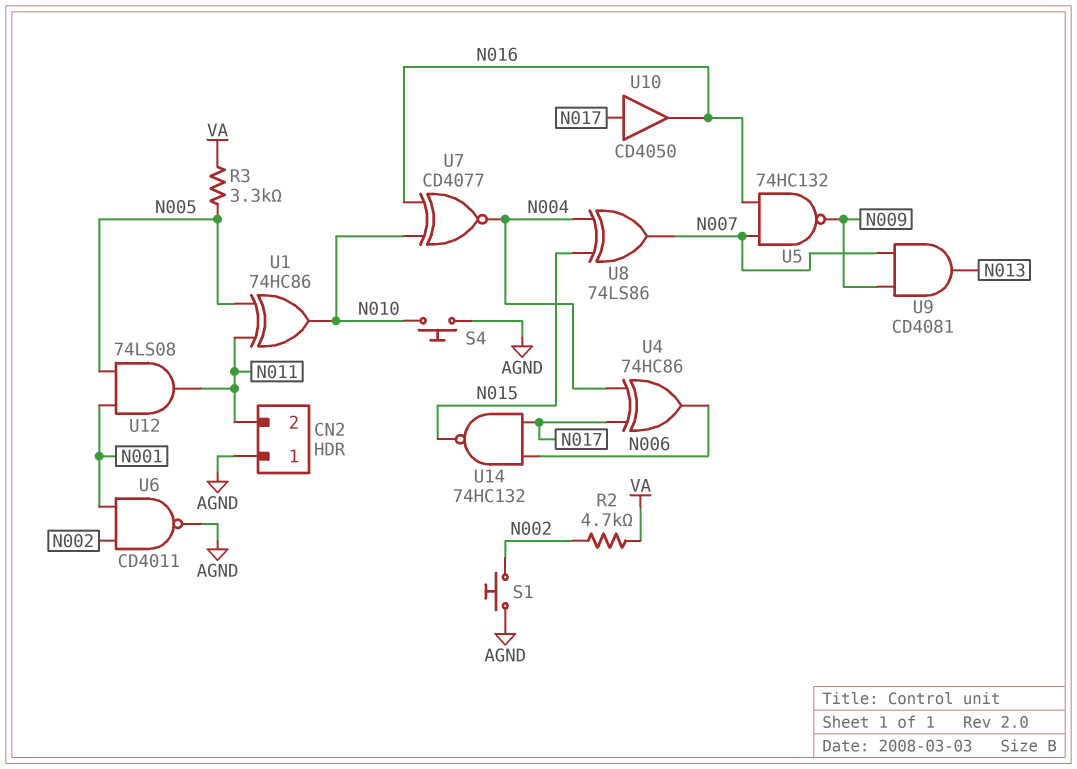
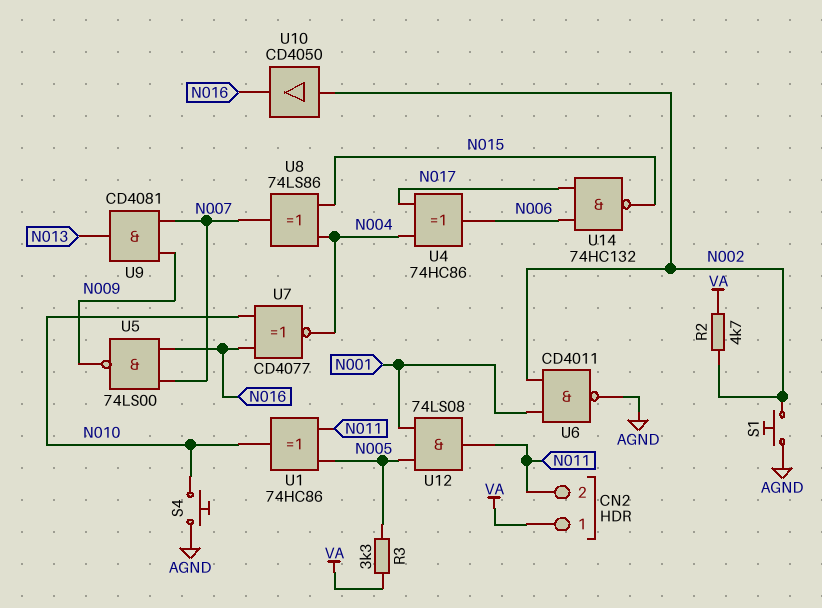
CN2 pin 1: AGND -> VA
U5: NAND 74HC132 (in N007, in N016, out N009) -> NAND 74LS00 (in N007, in N016, out N009)
U10: buffer CD4050 (in N017, out N016) -> buffer CD4050 (in N002, out N016)

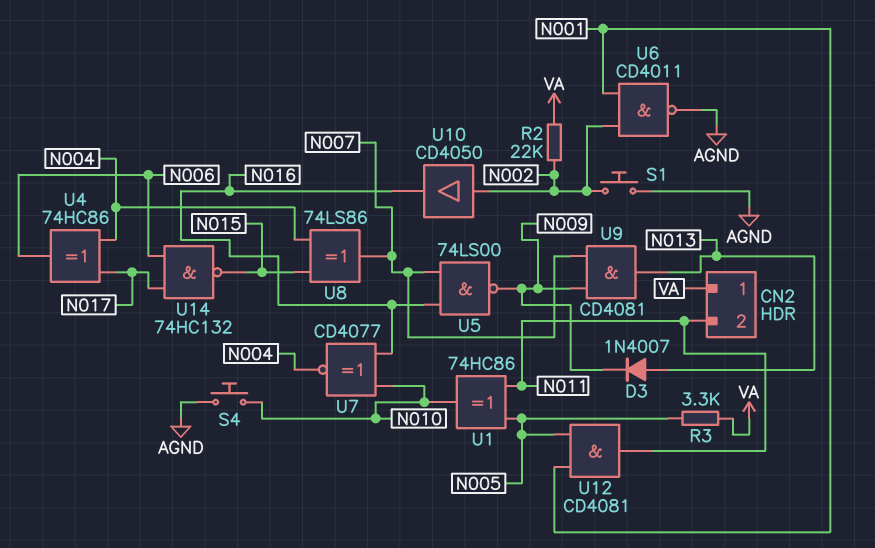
D3: none -> diode 1N4007 (A N013, K N009)
R2: 4.7k (N002, VA) -> 22k (N002, VA)
U12: AND 74LS08 (in N001, in N005, out N011) -> AND CD4081 (in N001, in N005, out N011)

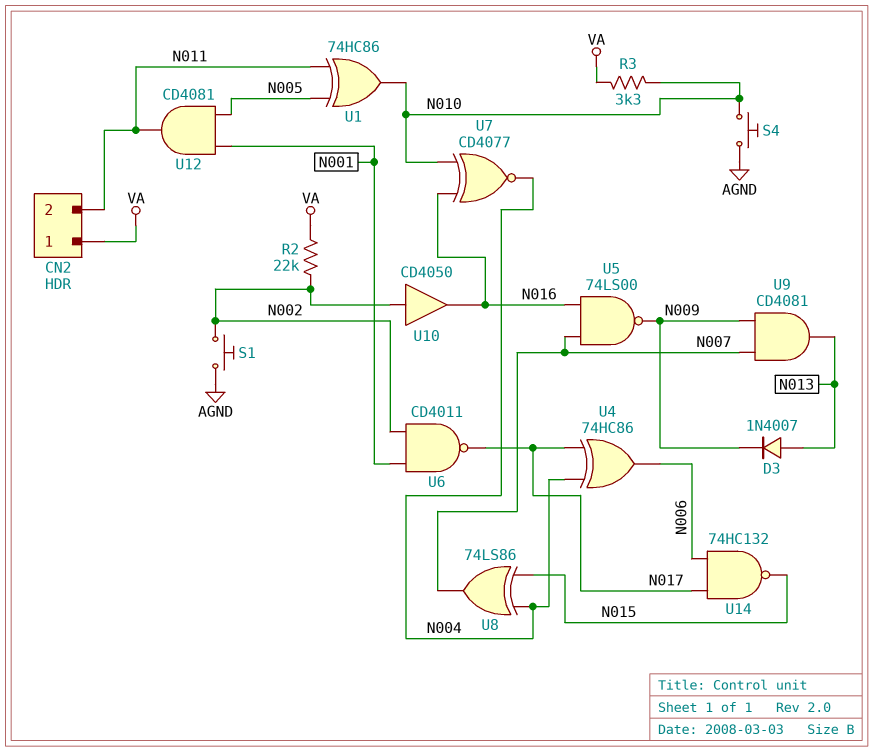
R3: 3.3k (N005, VA) -> 3.3k (N010, VA)
U6: NAND CD4011 (in N001, in N002, out AGND) -> NAND CD4011 (in N001, in N002, out N017)

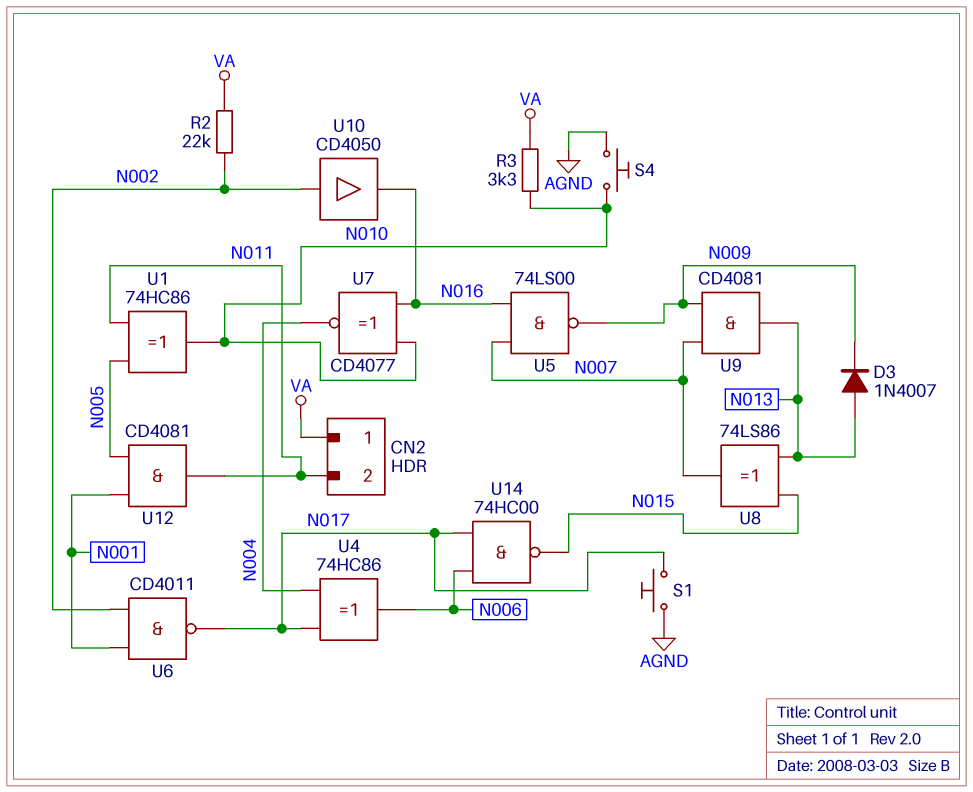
S1: button (AGND, N002) -> button (AGND, N017)
U8: XOR 74LS86 (in N004, in N015, out N007) -> XOR 74LS86 (in N013, in N015, out N007)
U14: NAND 74HC132 (in N006, in N017, out N015) -> NAND 74HC00 (in N006, in N017, out N015)

